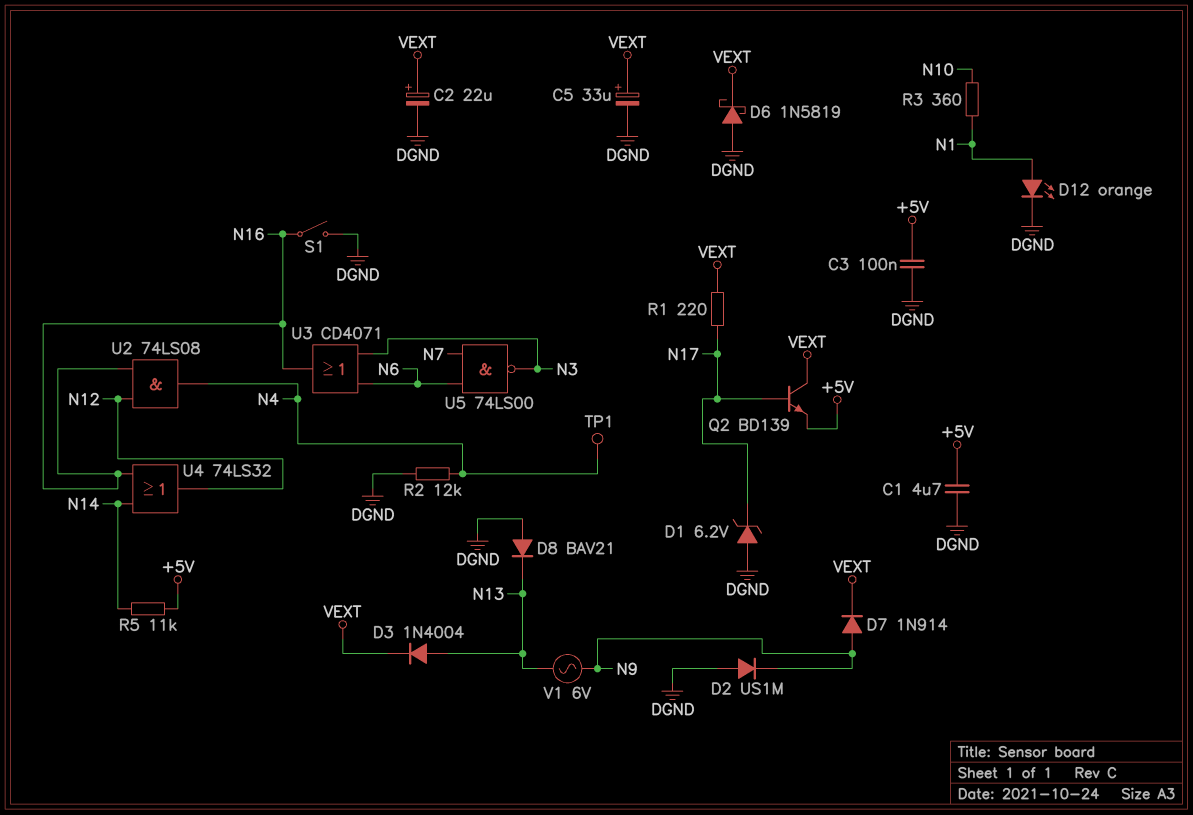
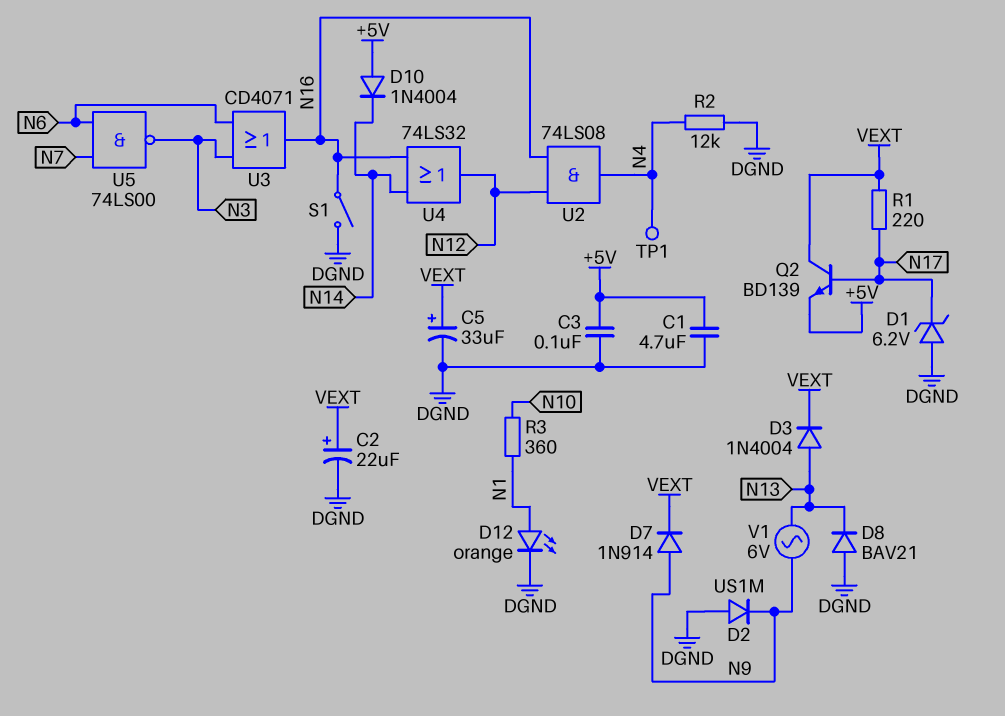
D6: schottky 1N5819 (A DGND, K VEXT) -> none
D10: none -> diode 1N4004 (A +5V, K N14)
R5: 11k (+5V, N14) -> none

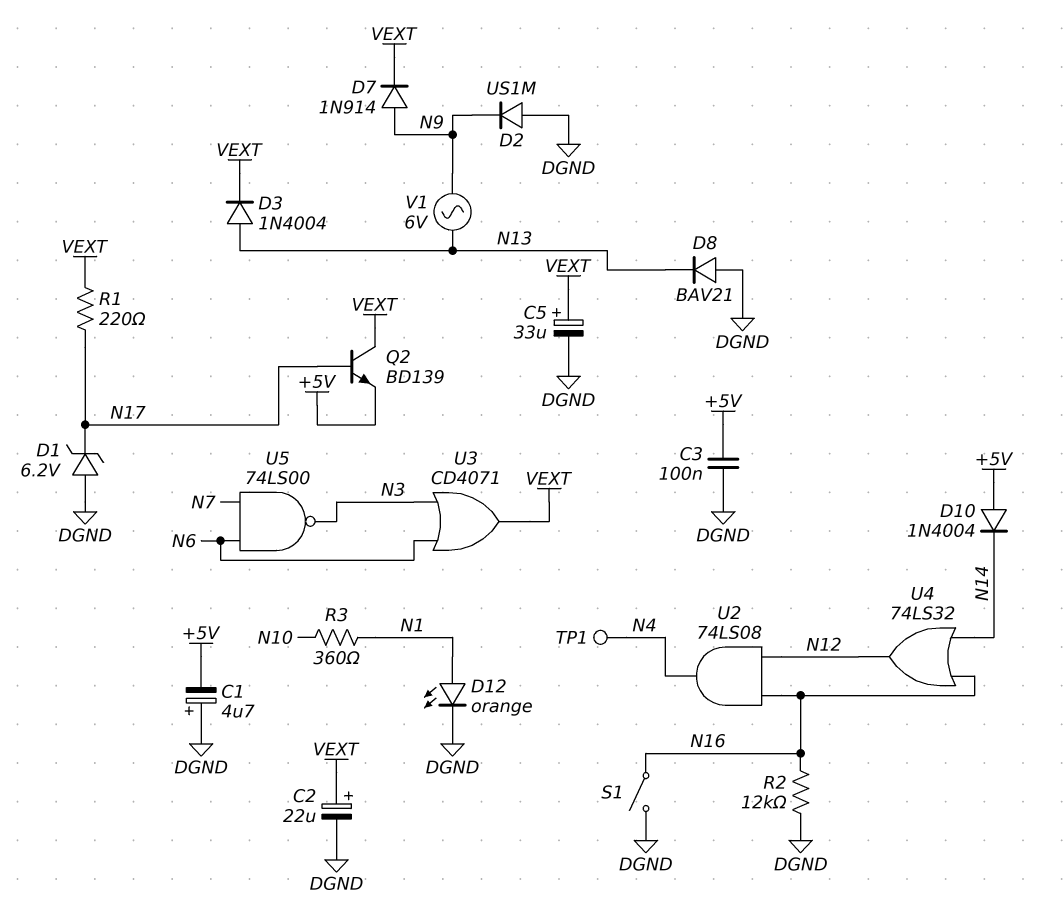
C1: 4.7uF (+5V, DGND) -> 4.7uF (plus DGND, minus +5V)
R2: 12k (DGND, N4) -> 12k (DGND, N16)
U3: OR CD4071 (in N3, in N6, out N16) -> OR CD4071 (in N3, in N6, out VEXT)

